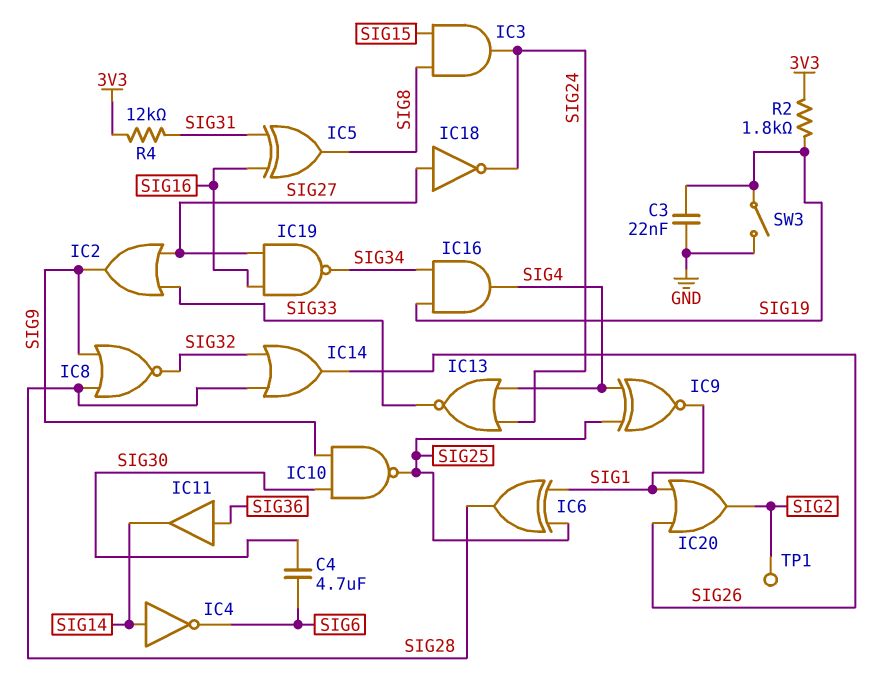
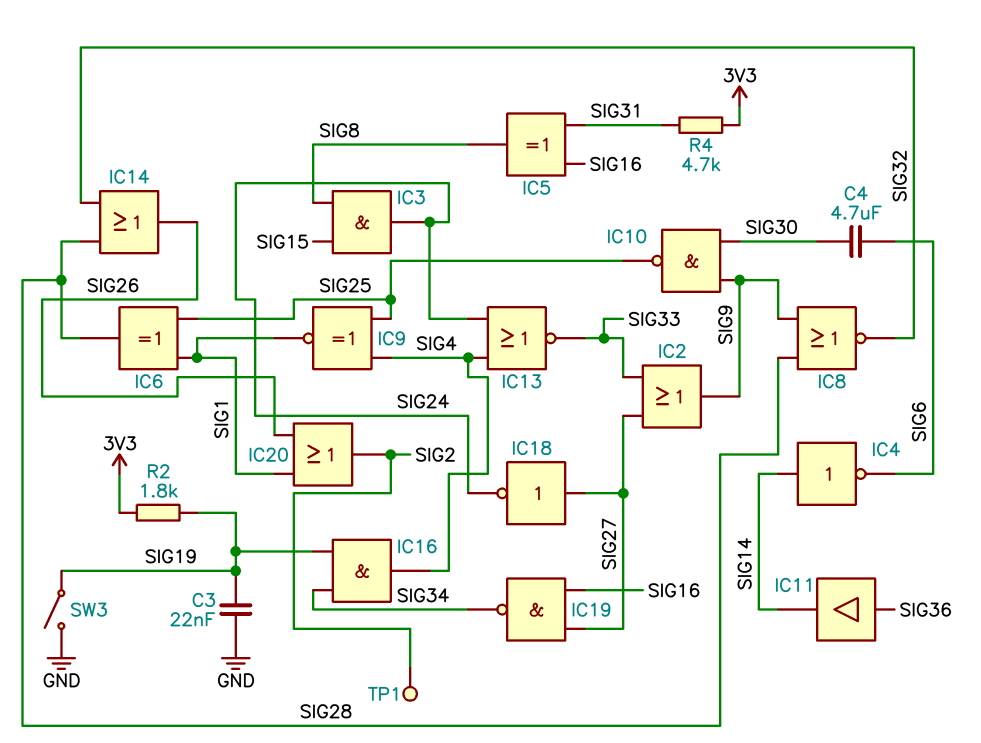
R4: 12k (3V3, SIG31) -> 4.7k (3V3, SIG31)

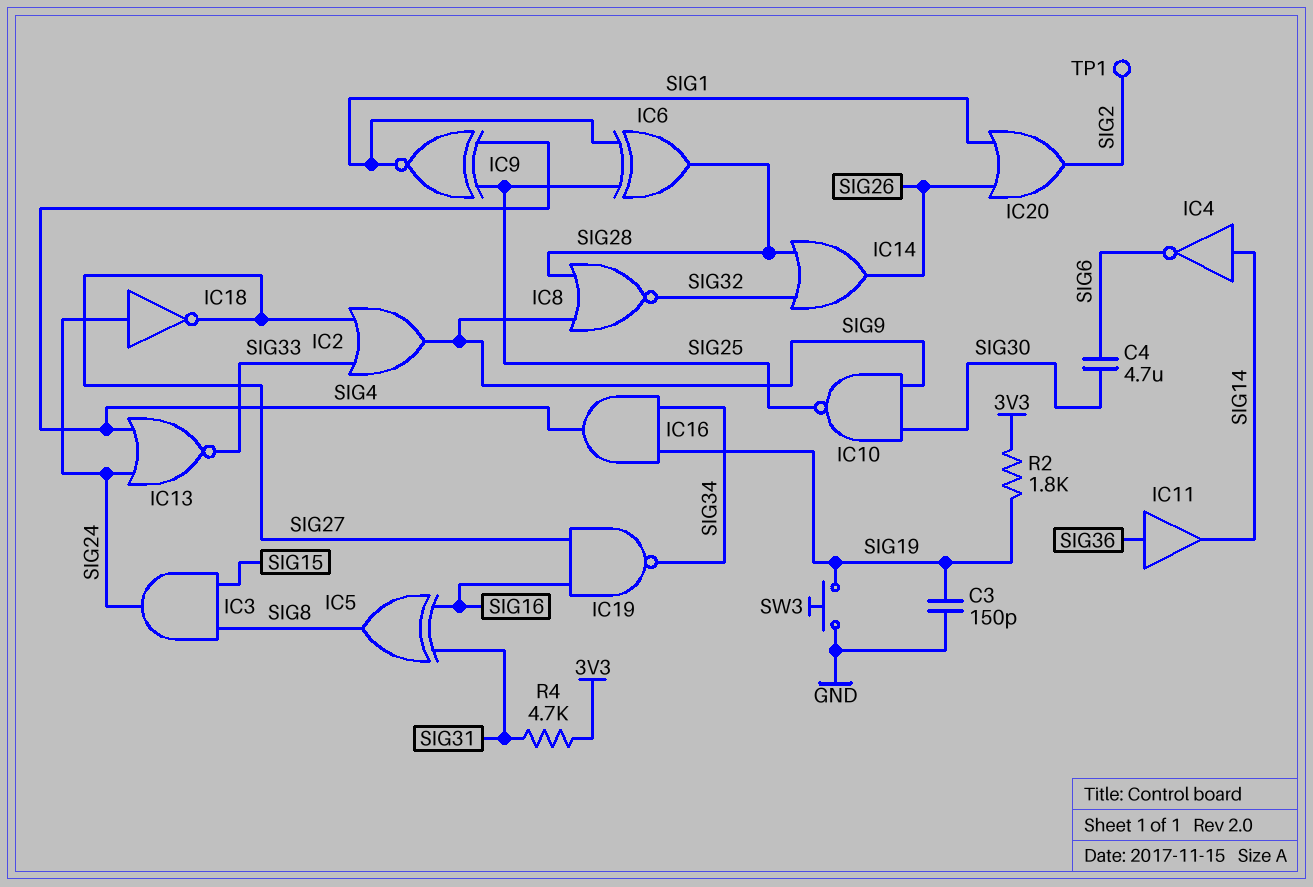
C3: 22nF (GND, SIG19) -> 150pF (GND, SIG19)
IC18: NOT (in SIG27, out SIG24) -> NOT (in SIG24, out SIG27)
SW3: switch (GND, SIG19) -> button (GND, SIG19)

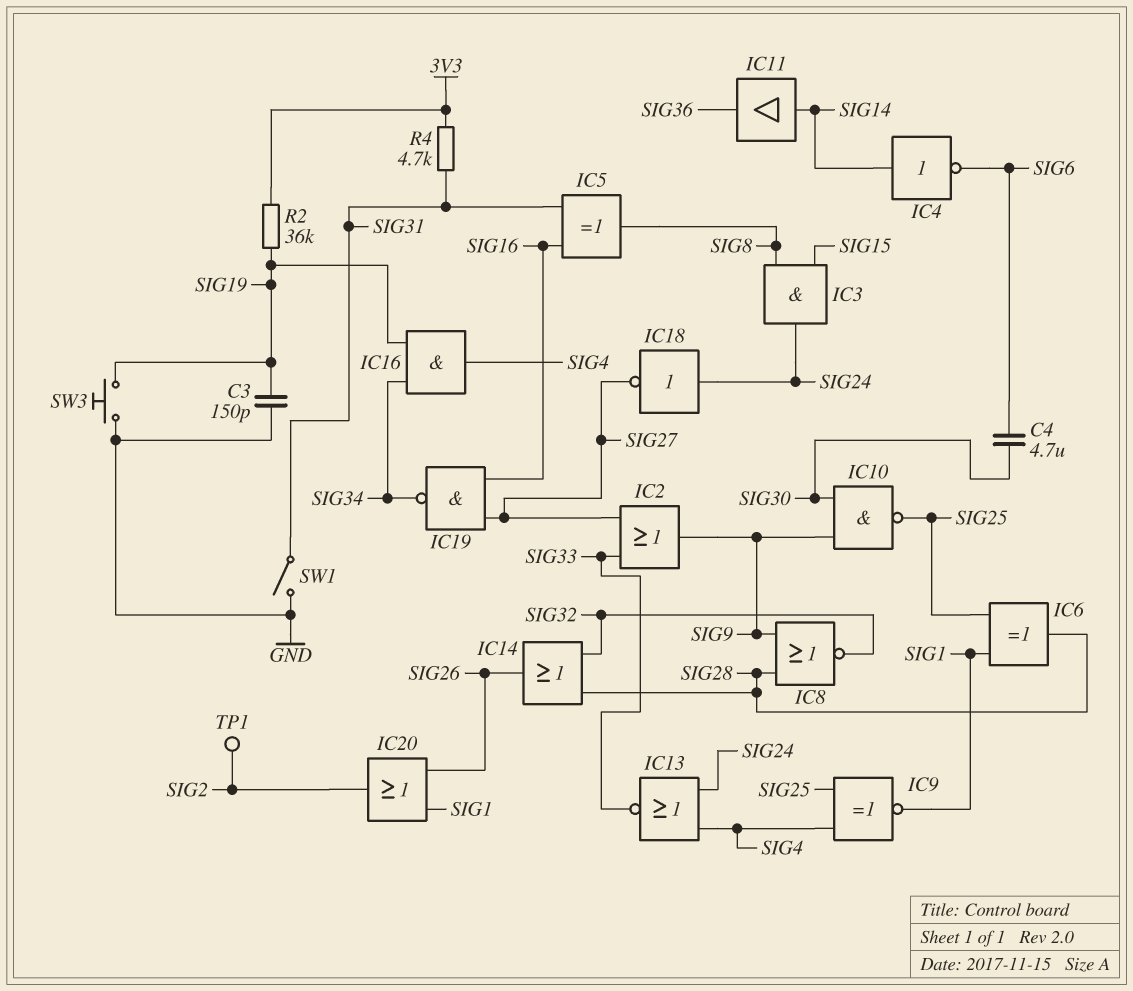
IC11: buffer (in SIG36, out SIG14) -> buffer (in SIG14, out SIG36)
R2: 1.8k (3V3, SIG19) -> 36k (3V3, SIG19)
SW1: none -> switch (GND, SIG31)

